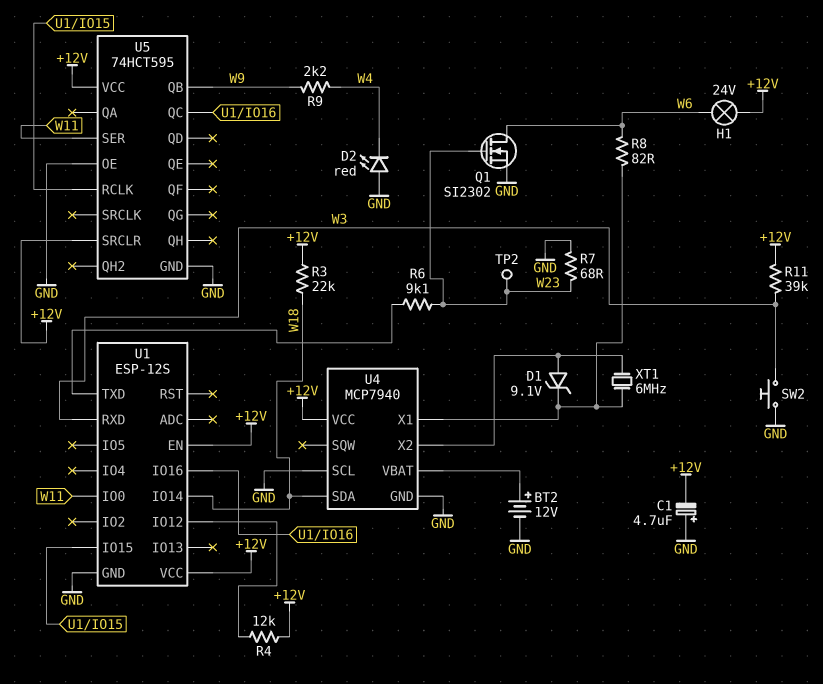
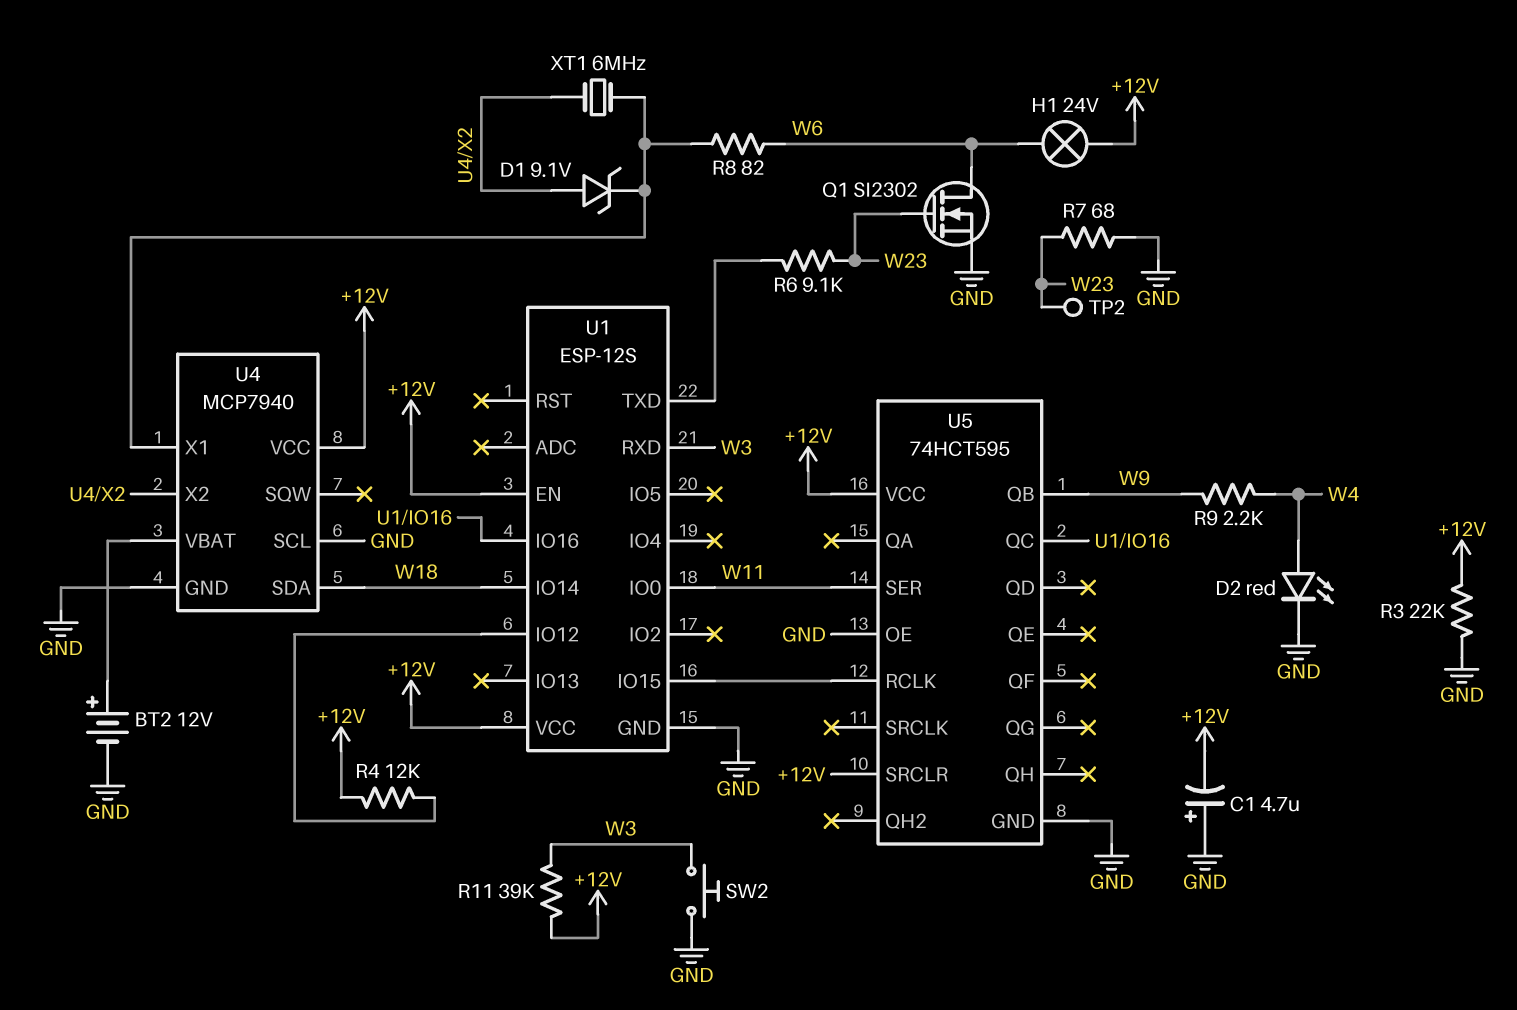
D2: LED red (A GND, K W4) -> LED red (A W4, K GND)
R3: 22k (+12V, W18) -> 22k (+12V, GND)

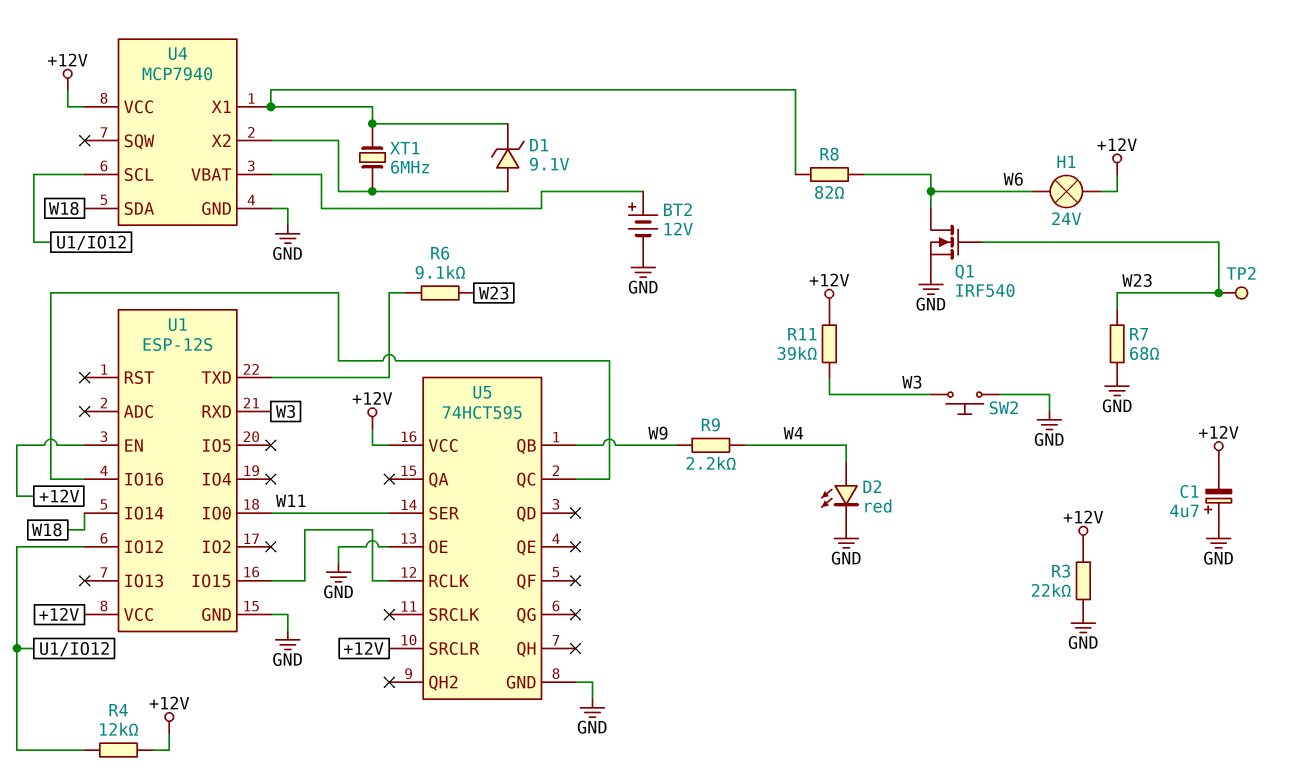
Q1: NMOS SI2302 (G W23, D W6, S GND) -> NMOS IRF540 (G W23, D W6, S GND)
U4 pin SCL: GND -> U1/IO12

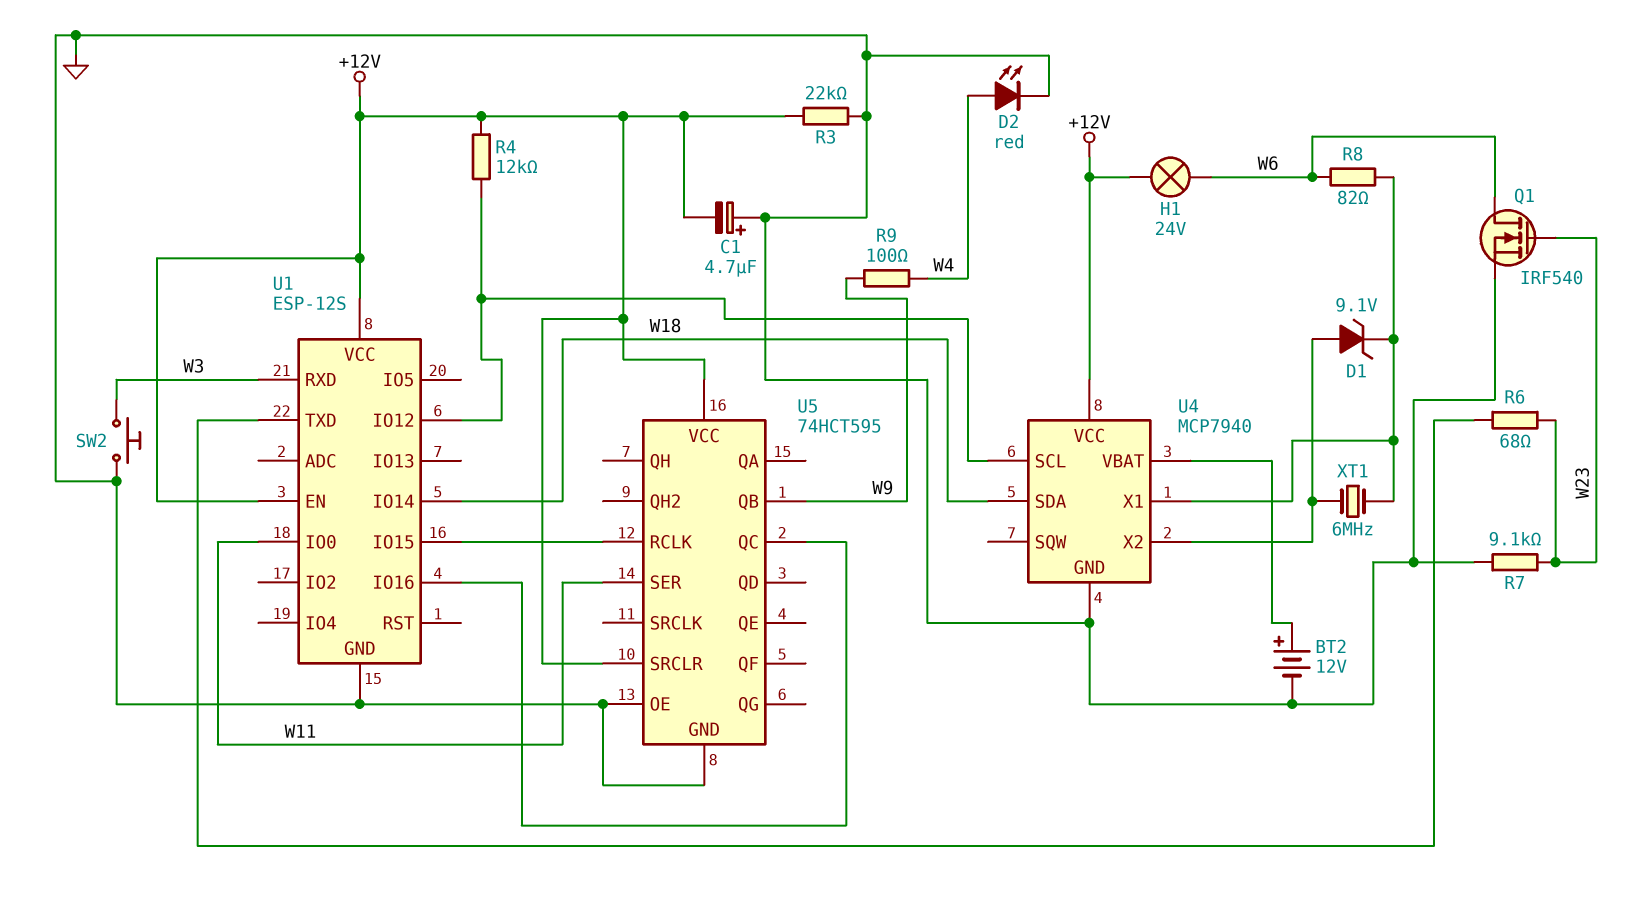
R6: 9.1k (U1/TXD, W23) -> 68 (U1/TXD, W23)
R7: 68 (GND, W23) -> 9.1k (GND, W23)
R9: 2.2k (W4, W9) -> 100 (W4, W9)
R11: 39k (+12V, W3) -> none
TP2: test point (W23) -> none

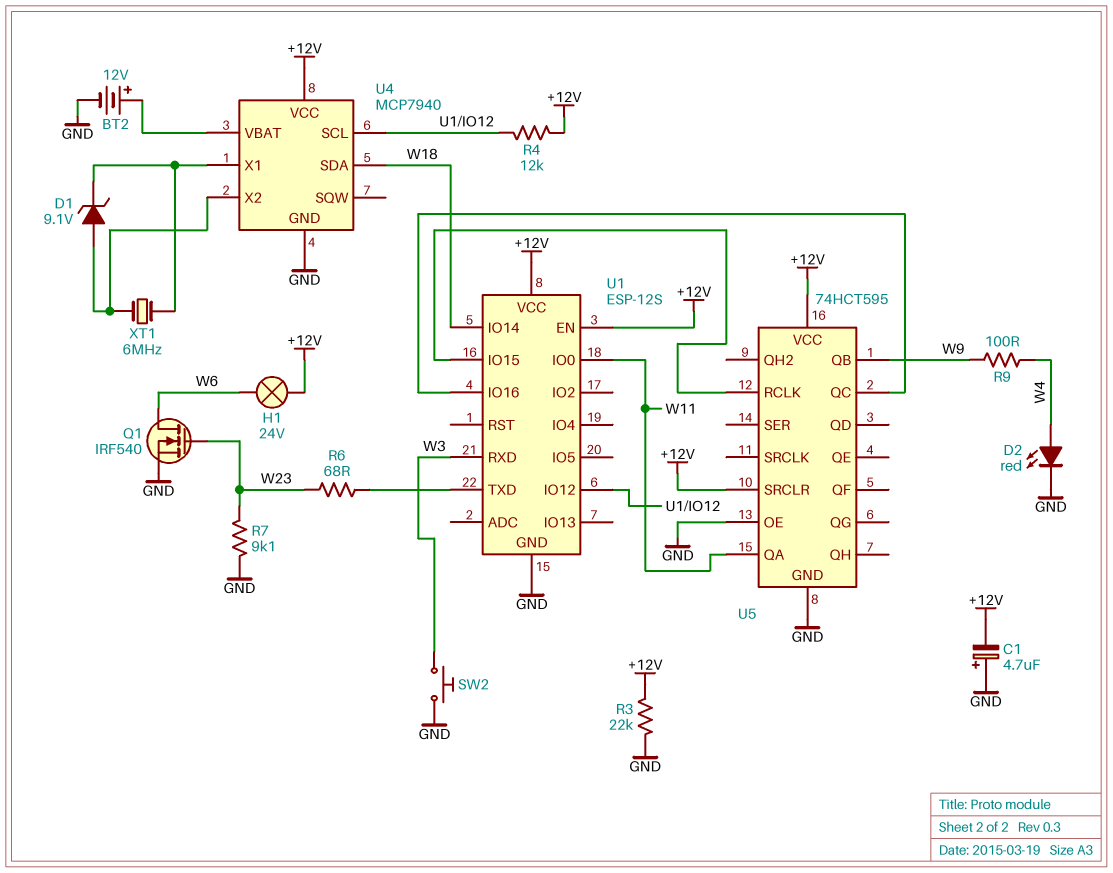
R8: 82 (U4/X1, W6) -> none
U5 pin QA: none -> W11
U5 pin SER: W11 -> none

